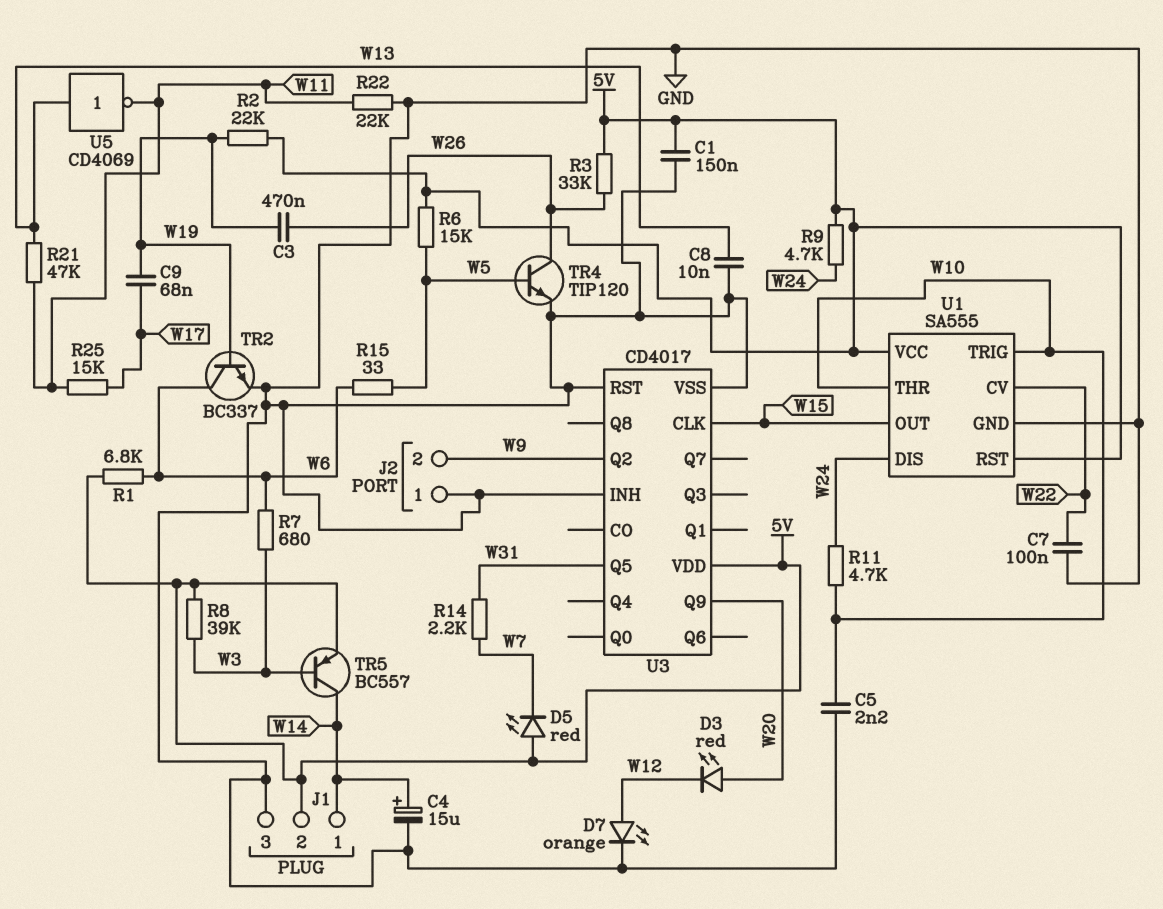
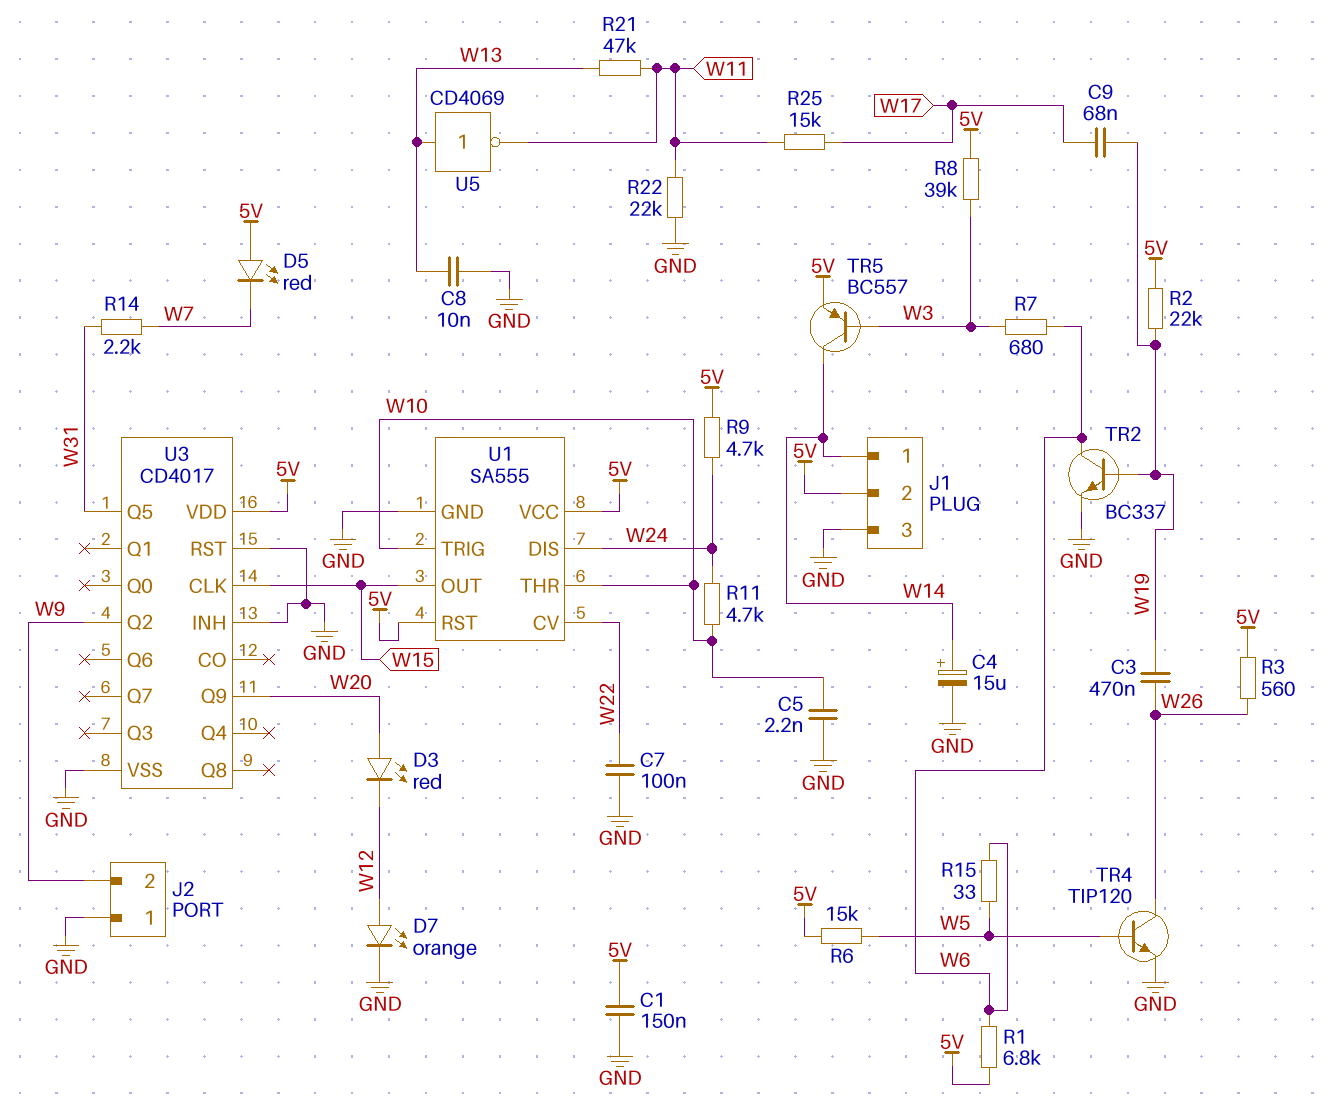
R3: 33k (5V, W26) -> 560 (5V, W26)

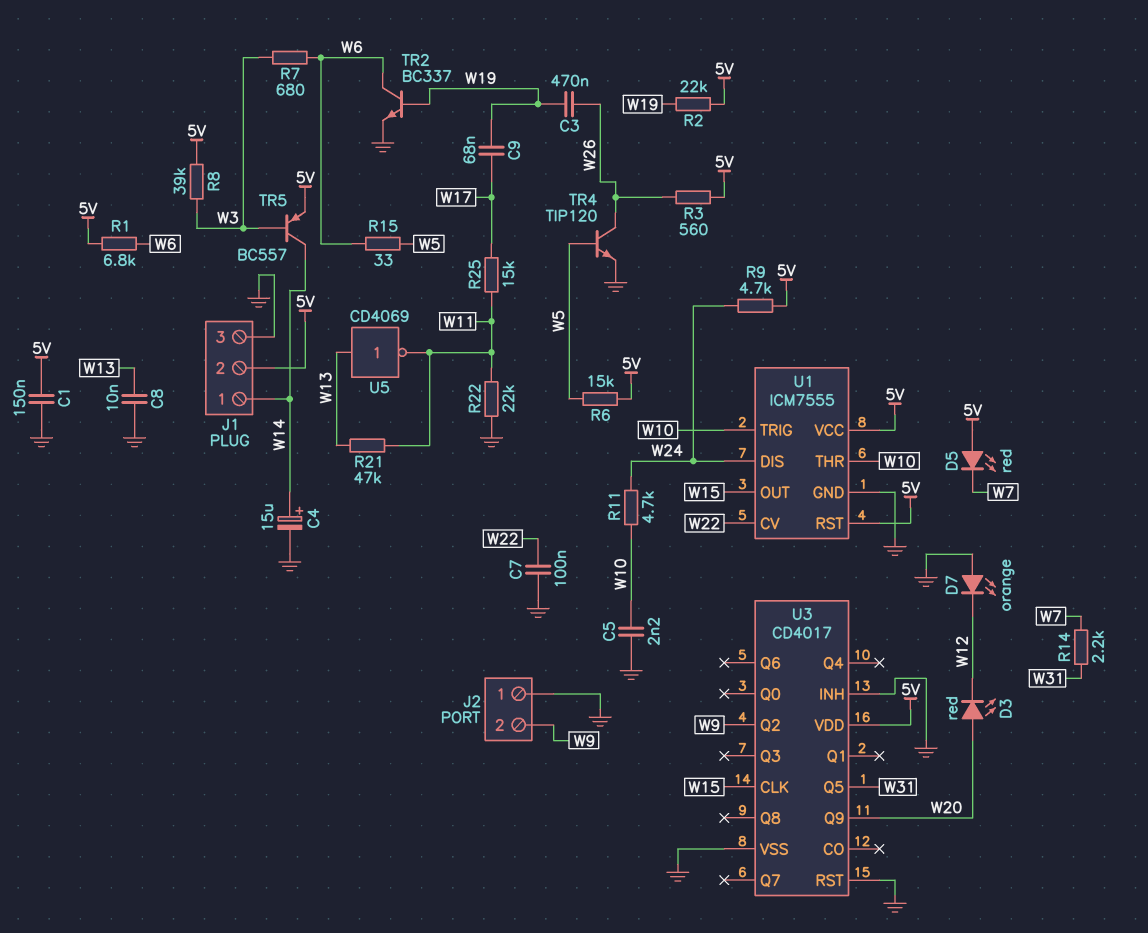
D7: LED orange (A W12, K GND) -> LED orange (A GND, K W12)
U1: SA555 -> ICM7555

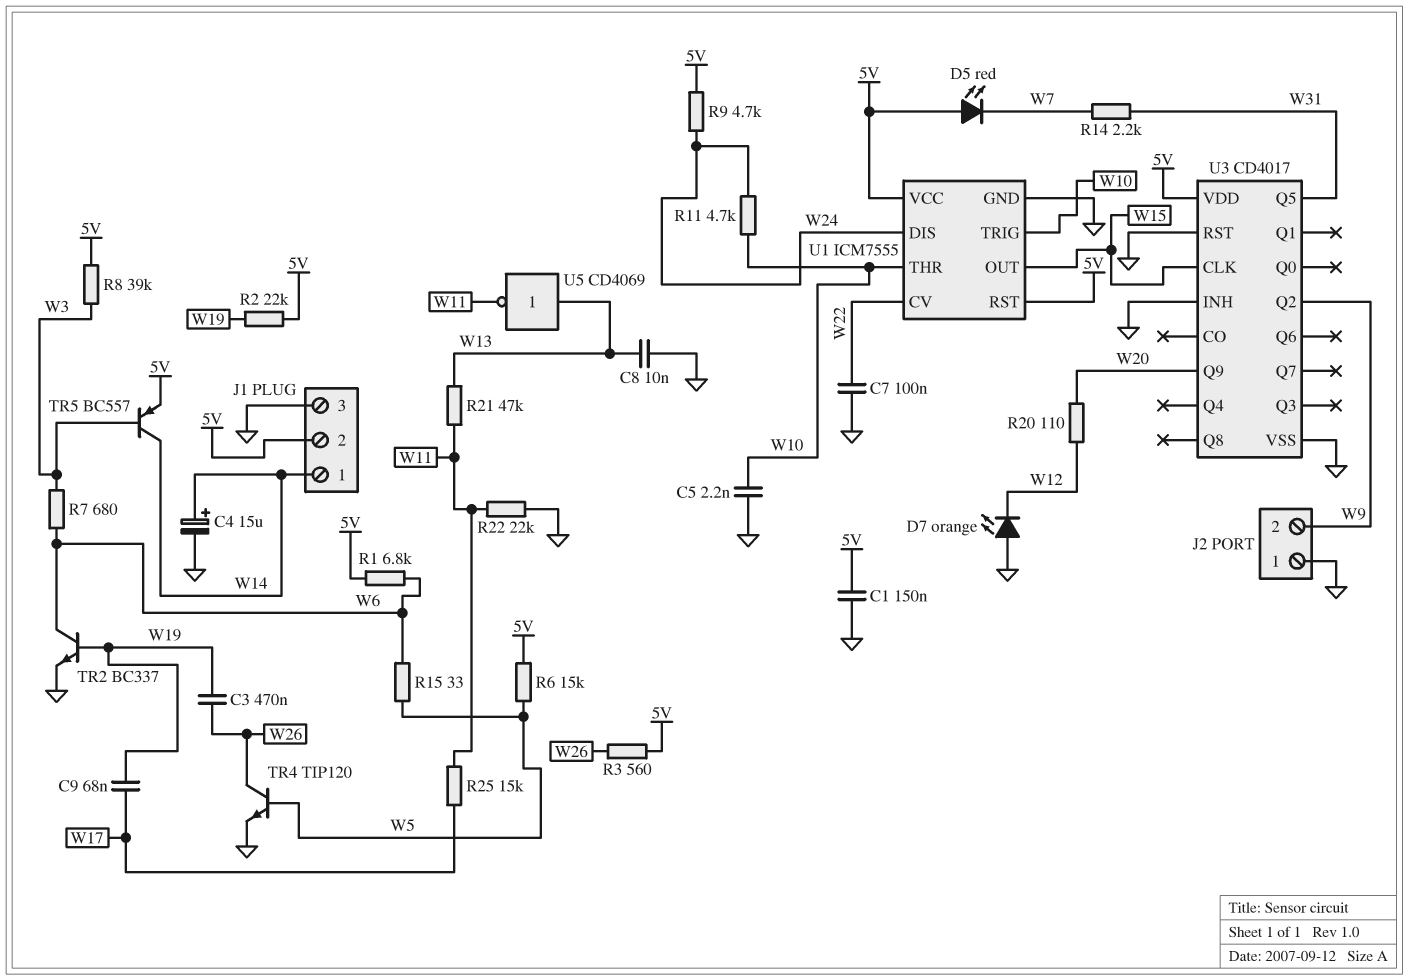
D3: LED red (A W20, K W12) -> none
R20: none -> 110 (W12, W20)

